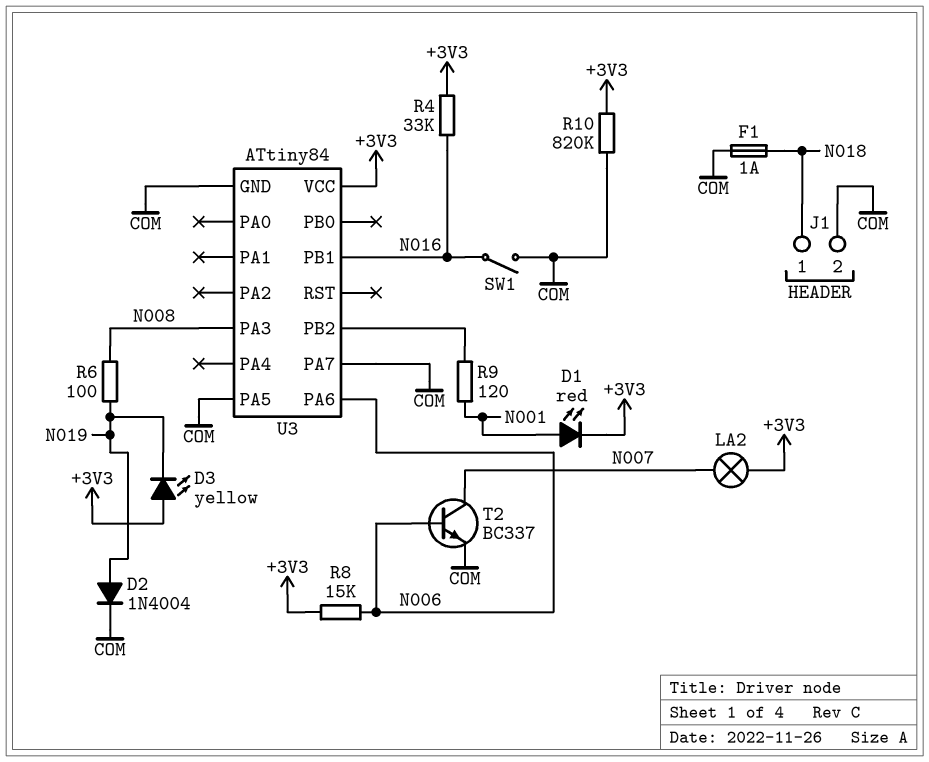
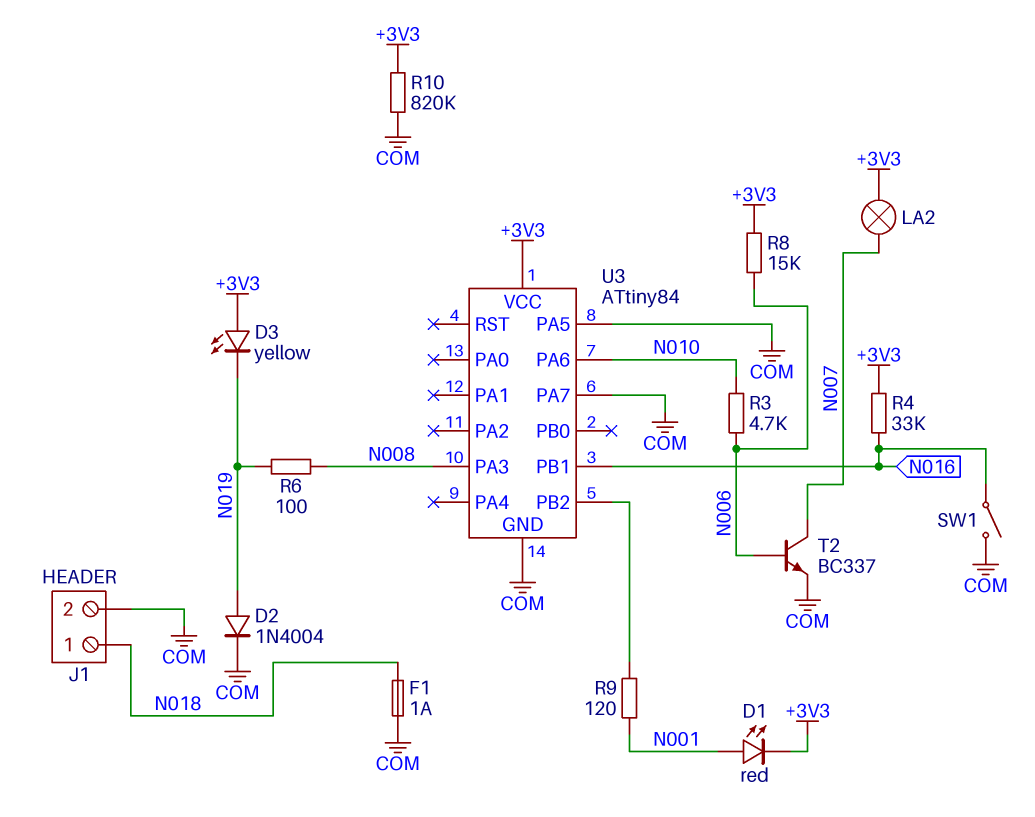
R3: none -> 4.7k (N006, N010)
U3 pin PA6: N006 -> N010

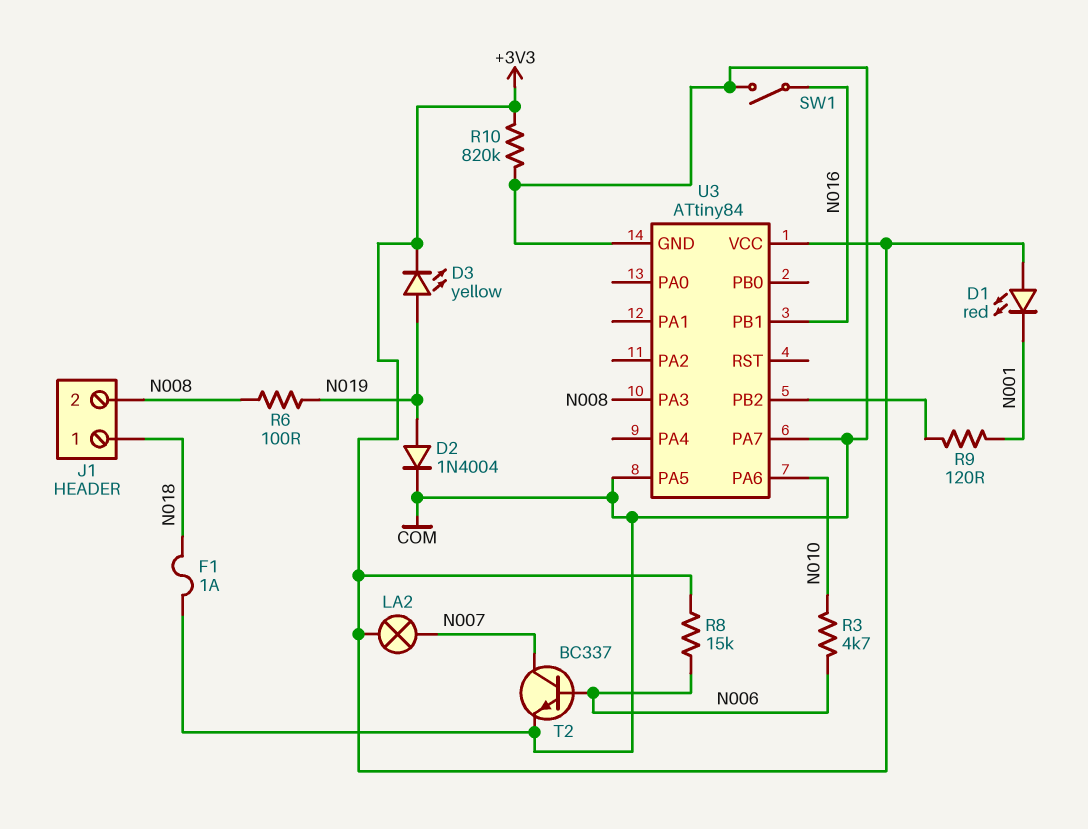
D1: LED red (A N001, K +3V3) -> LED red (A +3V3, K N001)
D3: LED yellow (A +3V3, K N019) -> LED yellow (A N019, K +3V3)
J1 pin 2: COM -> N008
R4: 33k (+3V3, N016) -> none

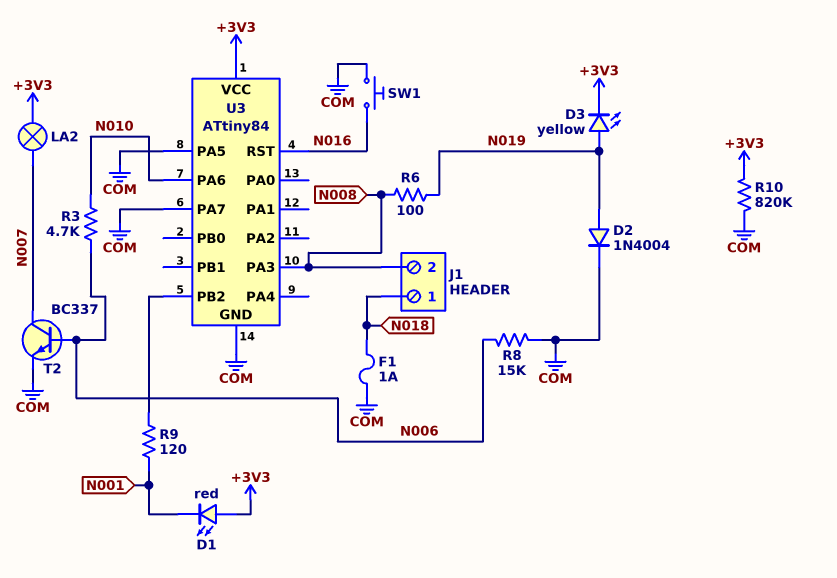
R8: 15k (+3V3, N006) -> 15k (COM, N006)
SW1: switch (COM, N016) -> button (COM, N016)
U3 pin PB1: N016 -> none
U3 pin RST: none -> N016

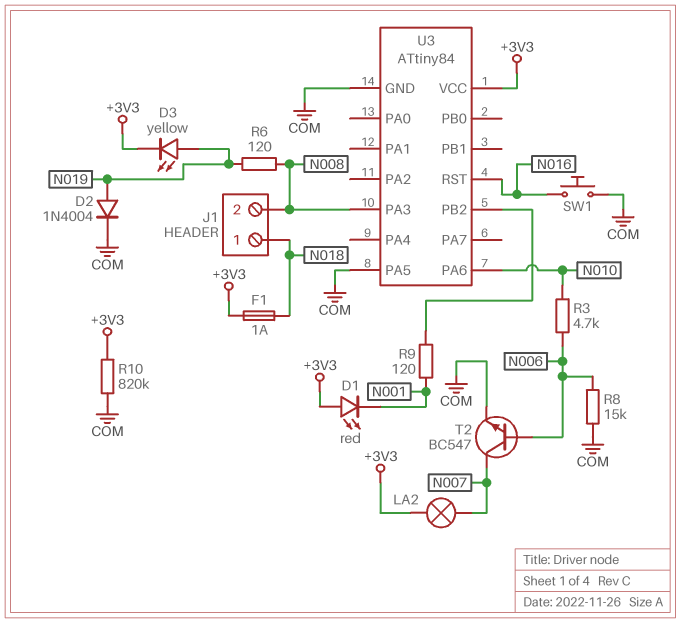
F1: 1A (COM, N018) -> 1A (+3V3, N018)
R6: 100 (N008, N019) -> 120 (N008, N019)
T2: NPN BC337 (B N006, C N007, E COM) -> NPN BC547 (B N006, C N007, E COM)
U3 pin PA7: COM -> none

